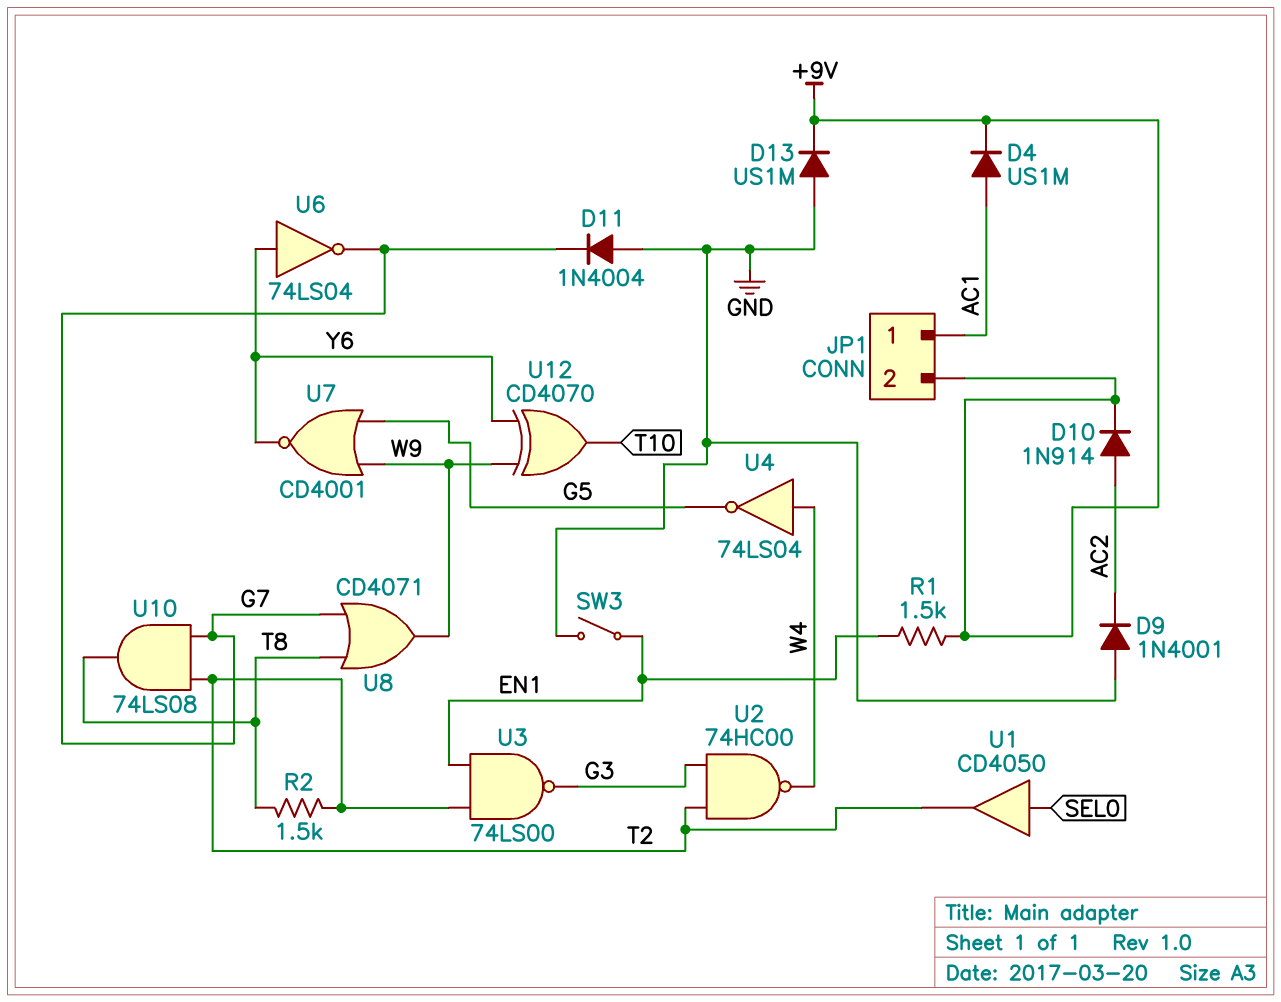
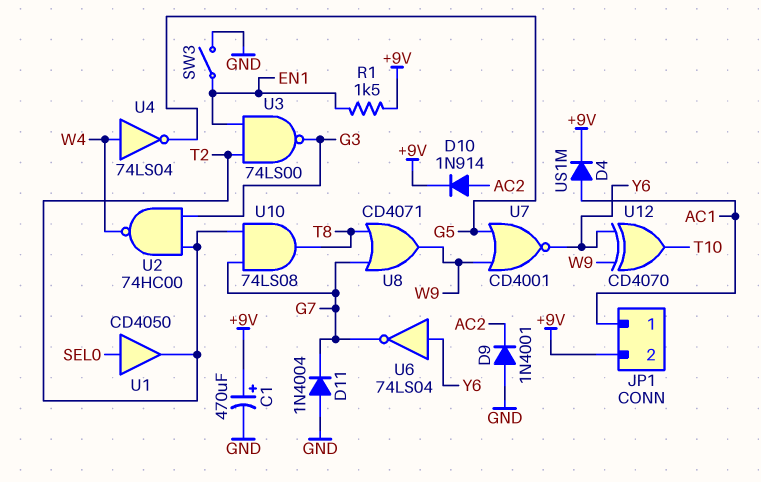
C1: none -> 470uF (plus +9V, minus GND)
D13: diode US1M (A GND, K +9V) -> none
R2: 1.5k (T2, T8) -> none

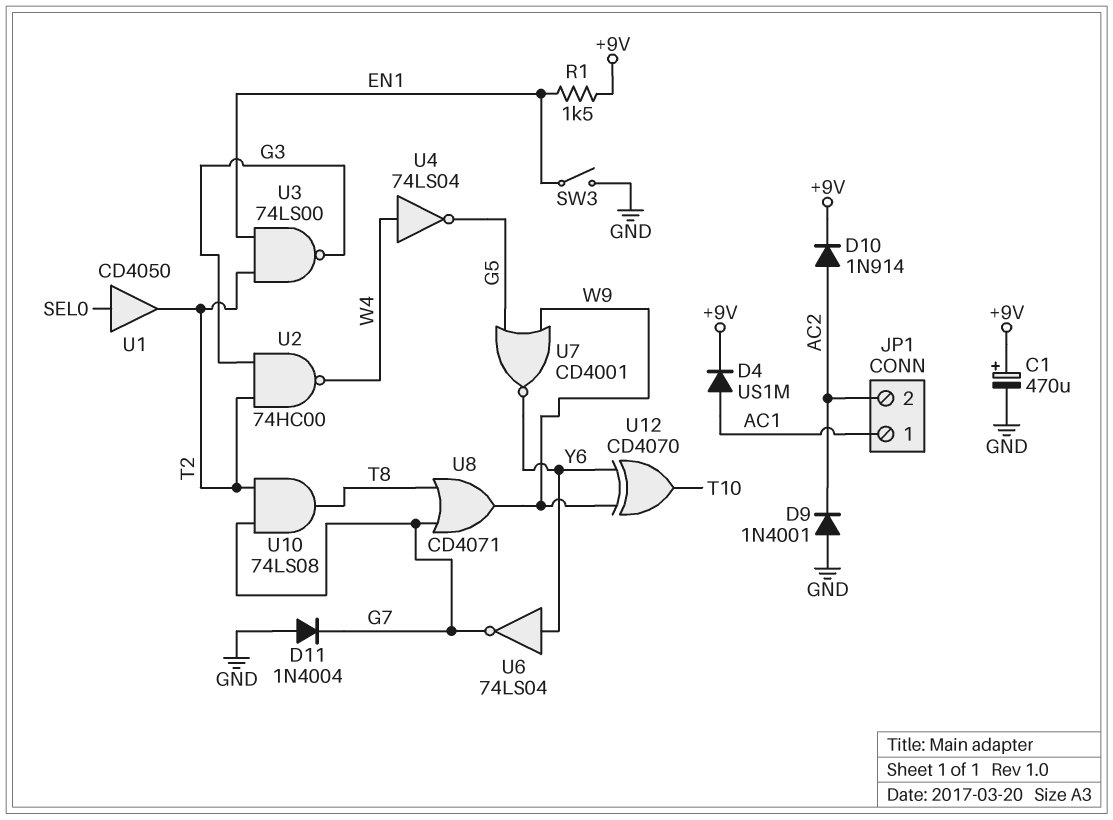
JP1 pin 2: +9V -> AC2

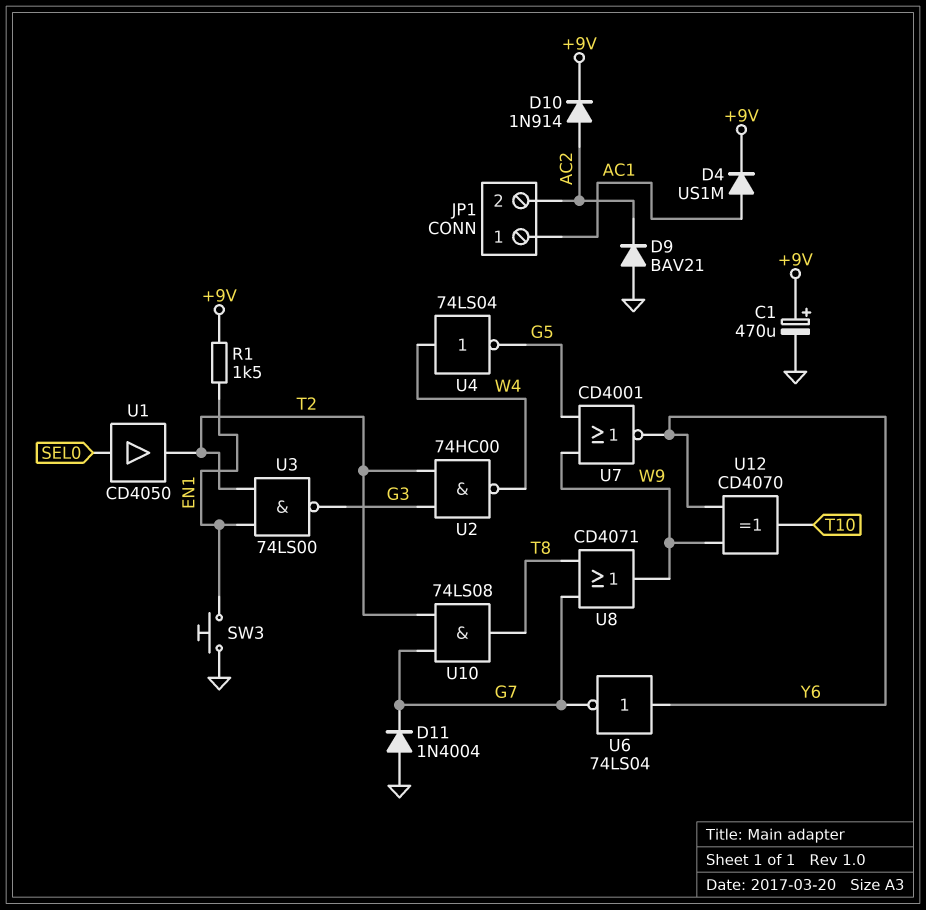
D9: diode 1N4001 (A GND, K AC2) -> diode BAV21 (A GND, K AC2)
SW3: switch (EN1, GND) -> button (EN1, GND)

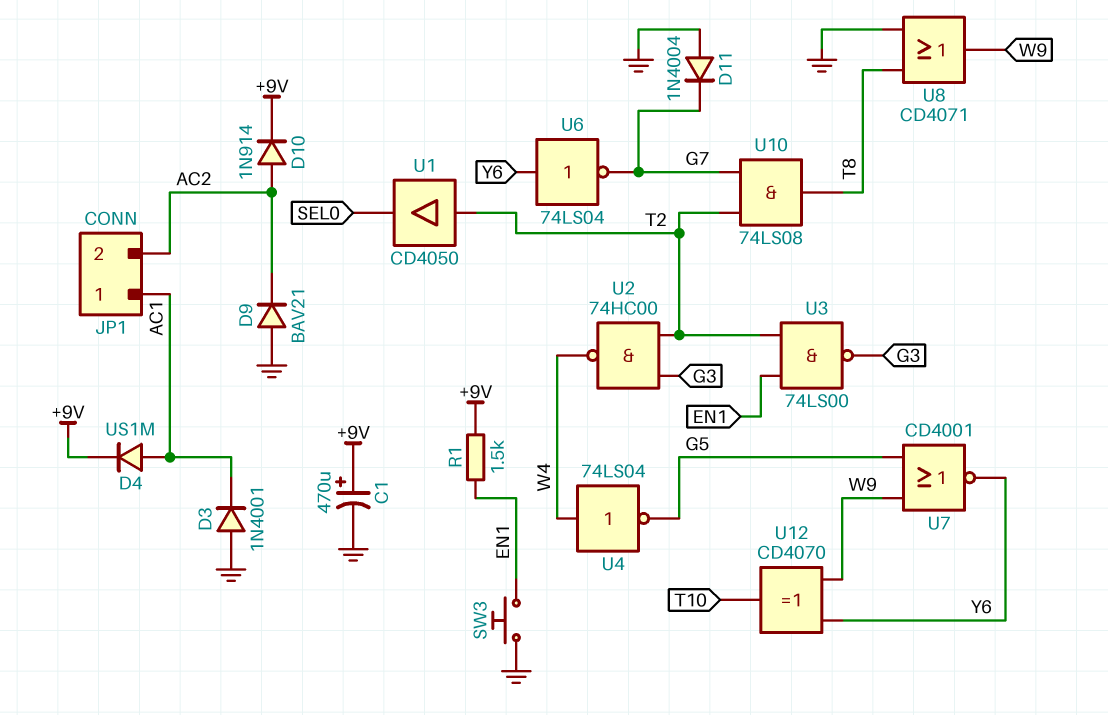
D3: none -> diode 1N4001 (A GND, K AC1)
U1: buffer CD4050 (in SEL0, out T2) -> buffer CD4050 (in T2, out SEL0)
U8: OR CD4071 (in G7, in T8, out W9) -> OR CD4071 (in GND, in T8, out W9)

